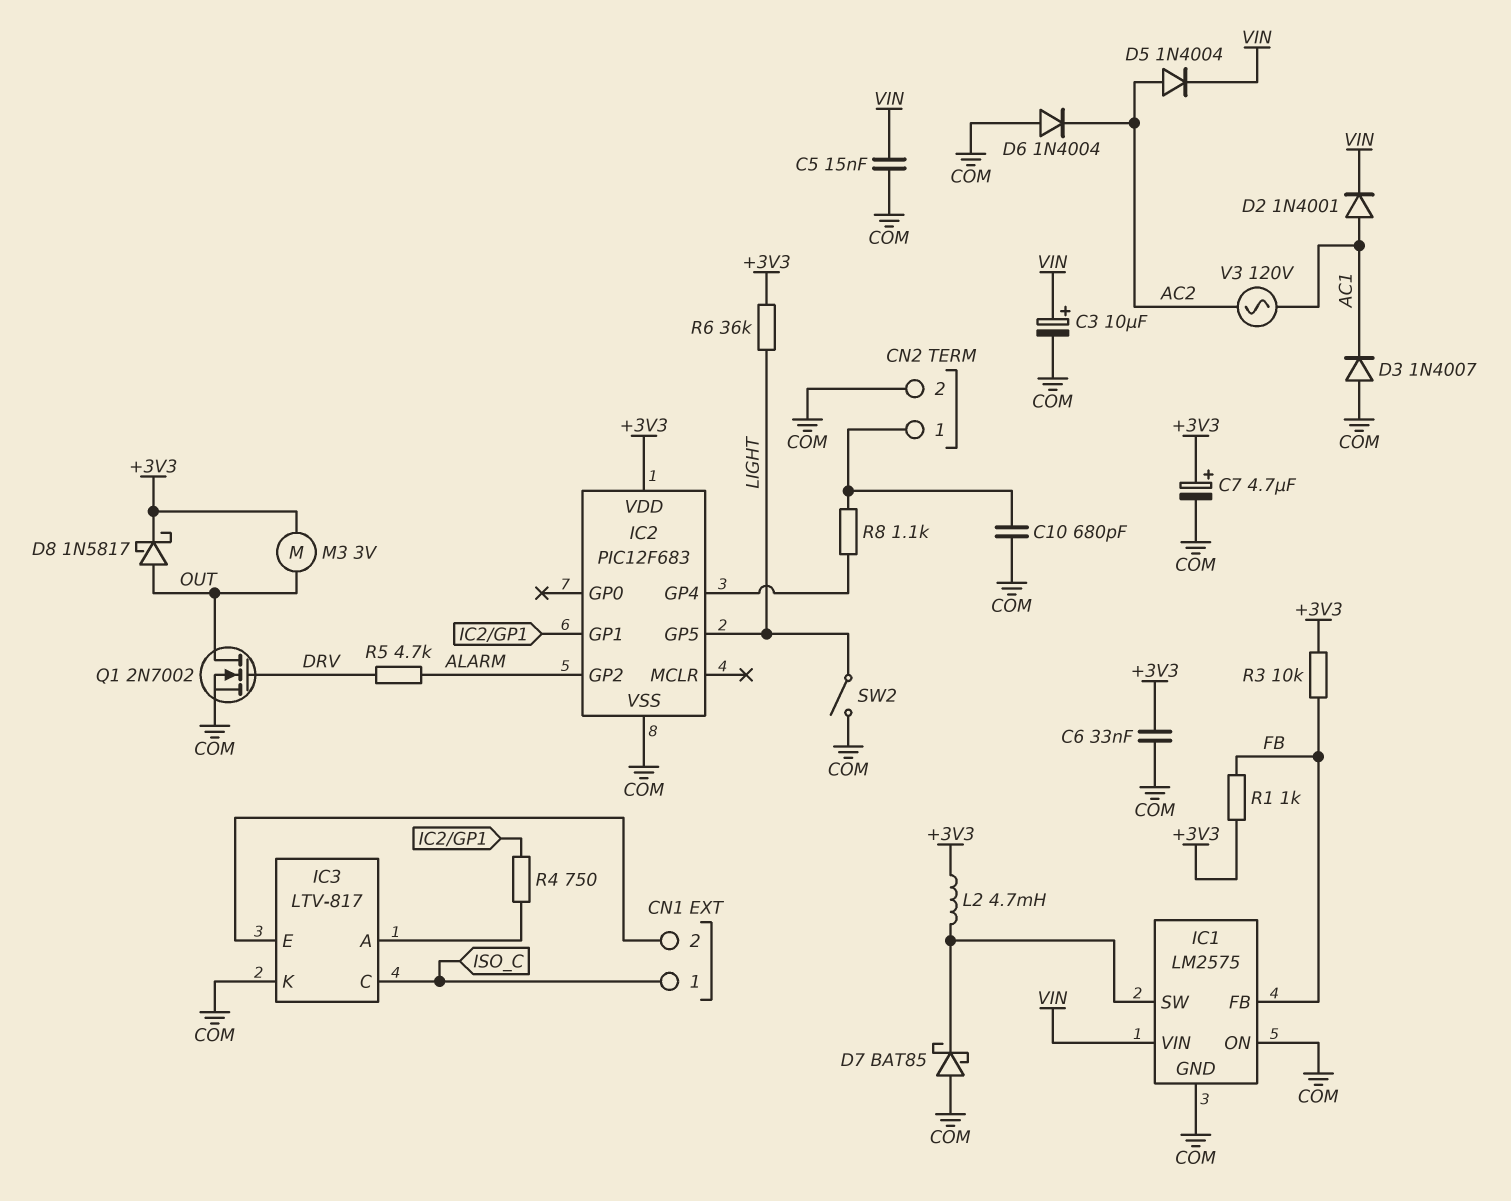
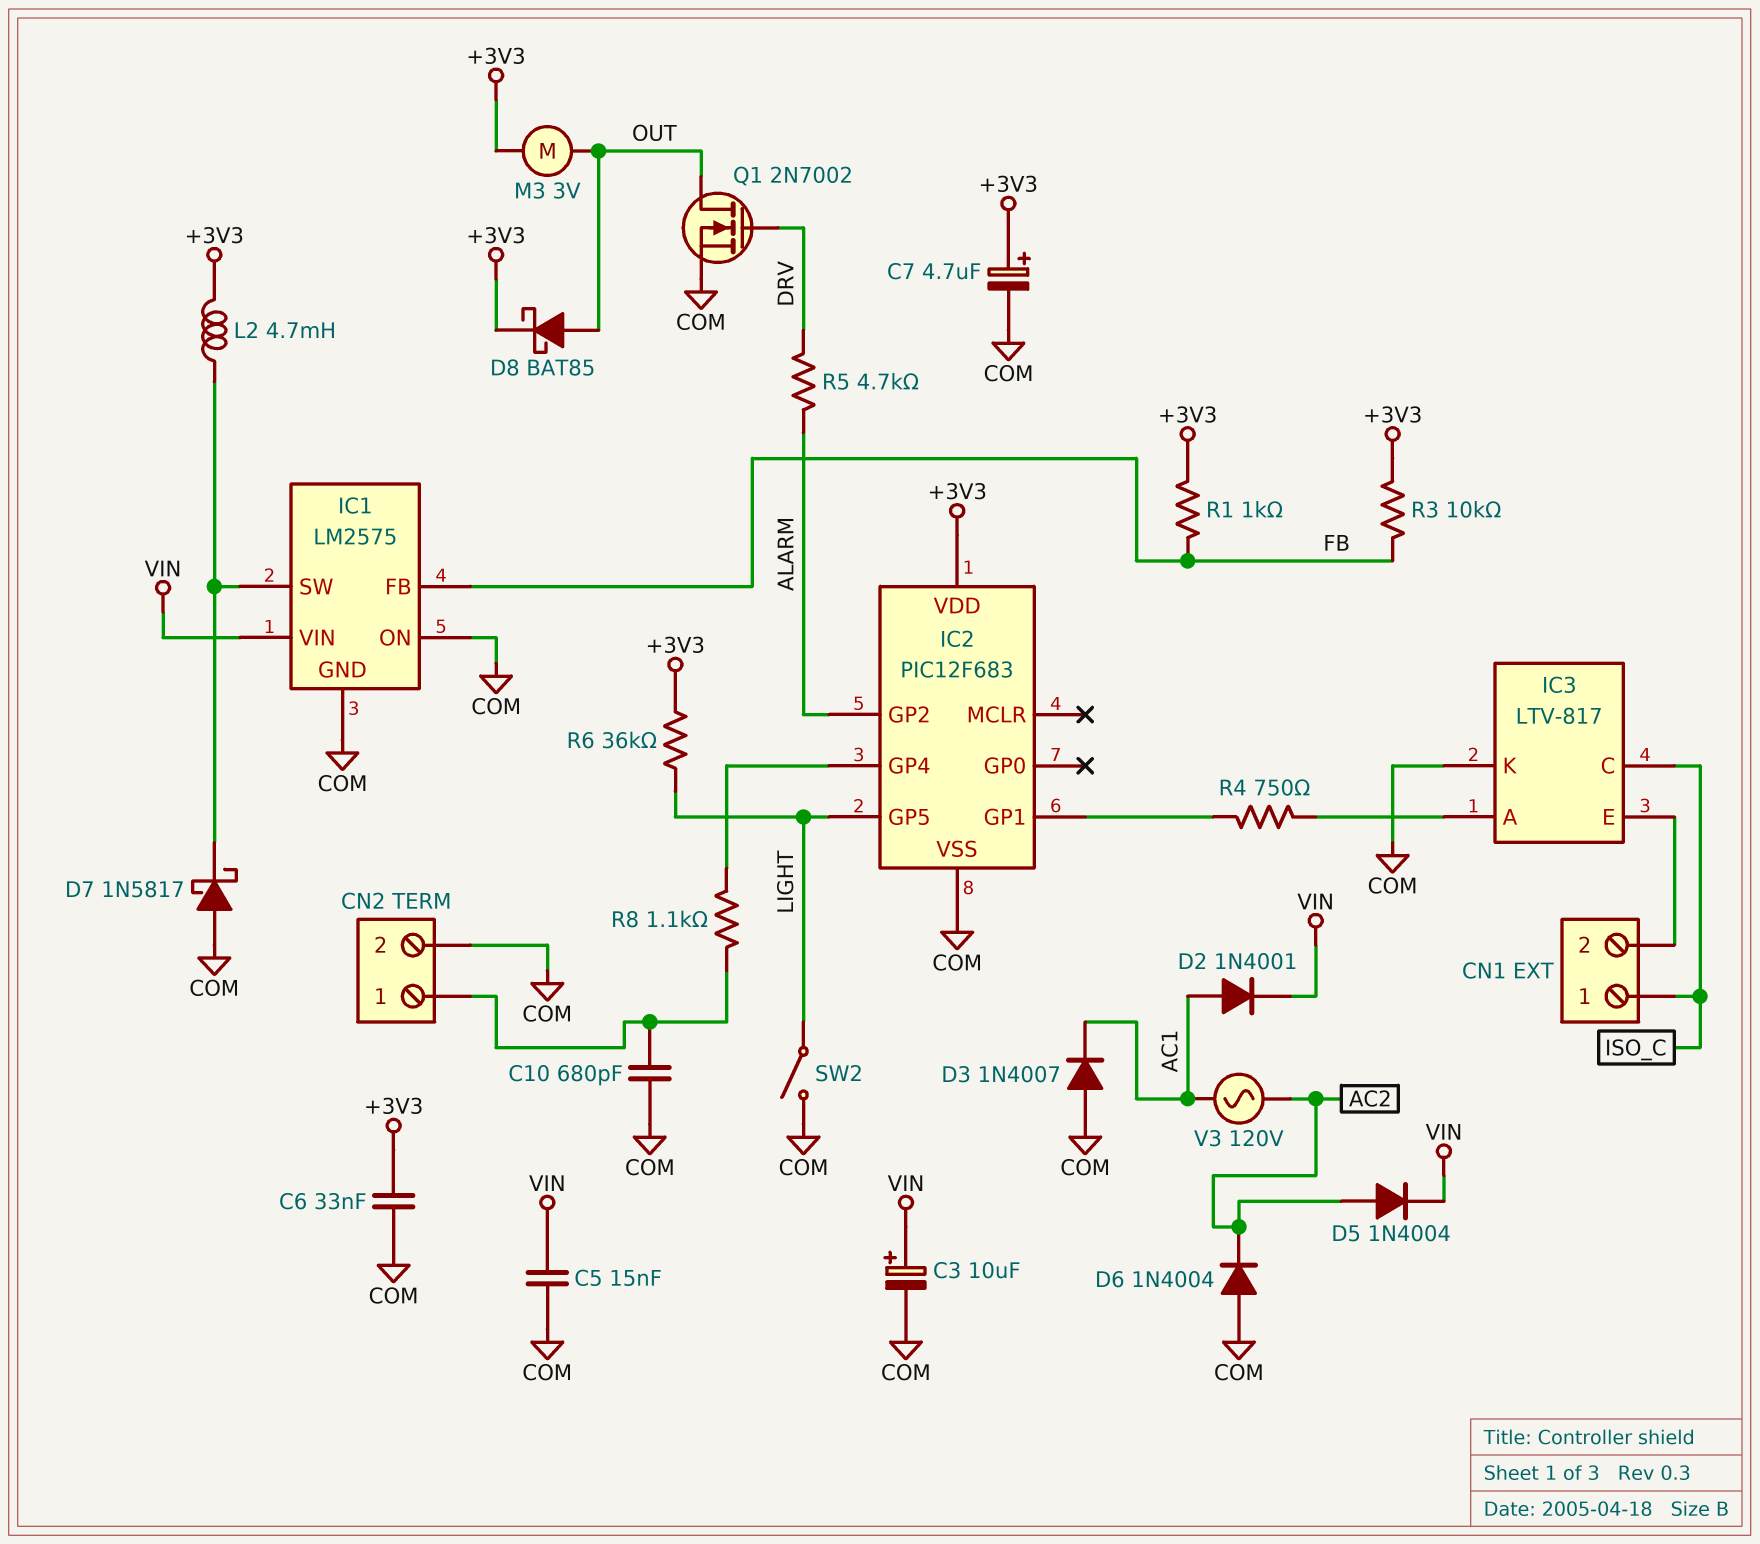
D7: schottky BAT85 (A COM, K IC1/SW) -> schottky 1N5817 (A COM, K IC1/SW)
D8: schottky 1N5817 (A OUT, K +3V3) -> schottky BAT85 (A OUT, K +3V3)

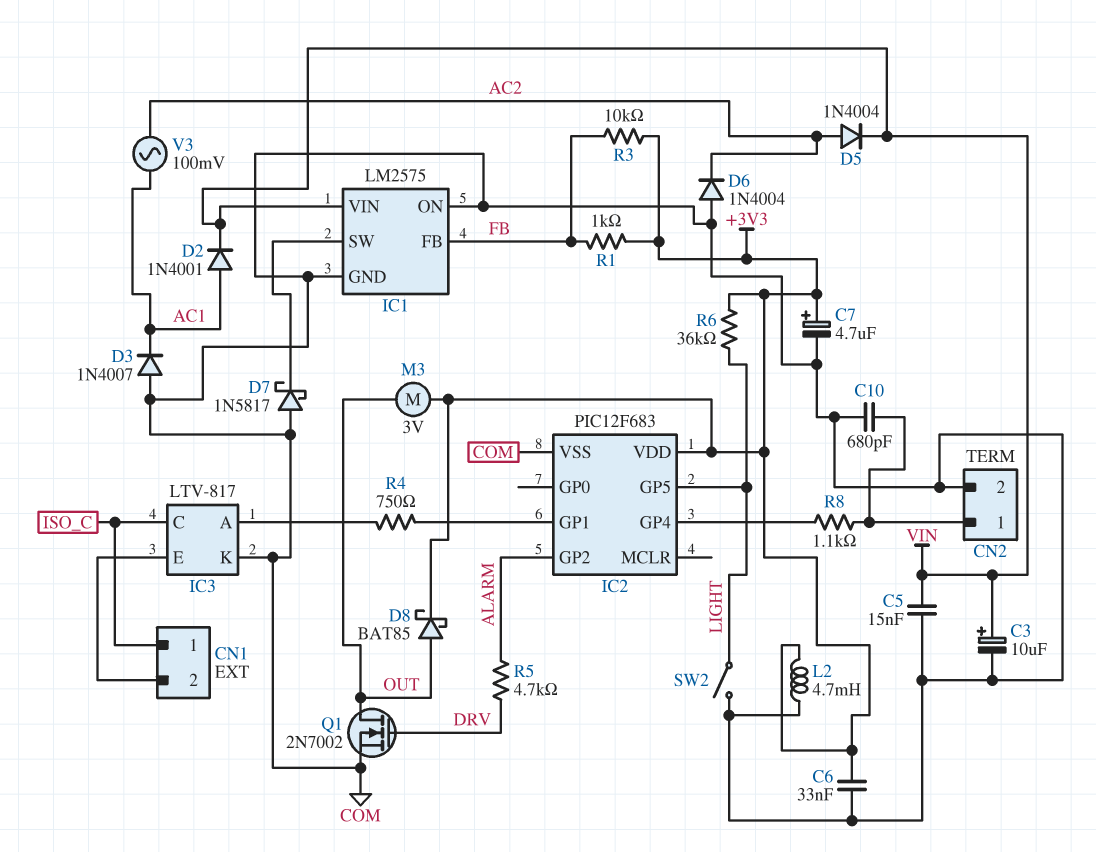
L2: 4.7mH (+3V3, IC1/SW) -> 4.7mH (+3V3, COM)
V3: AC 120V (AC1, AC2) -> AC 100mV (AC1, AC2)

